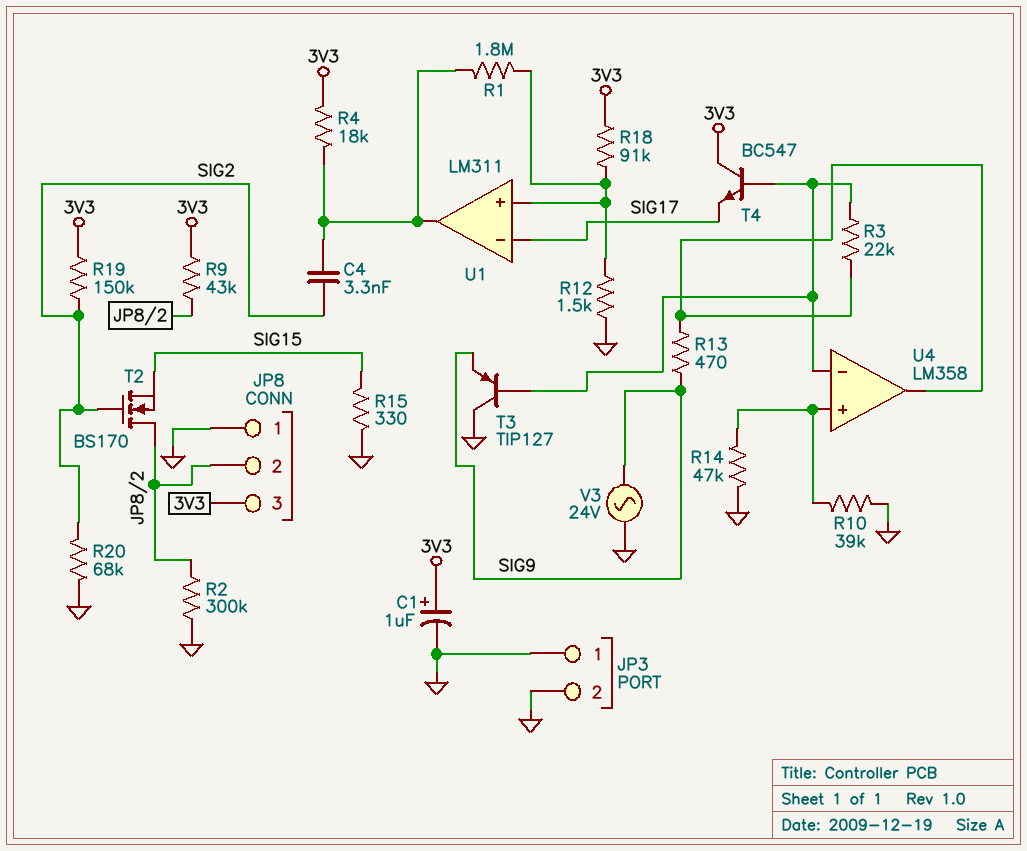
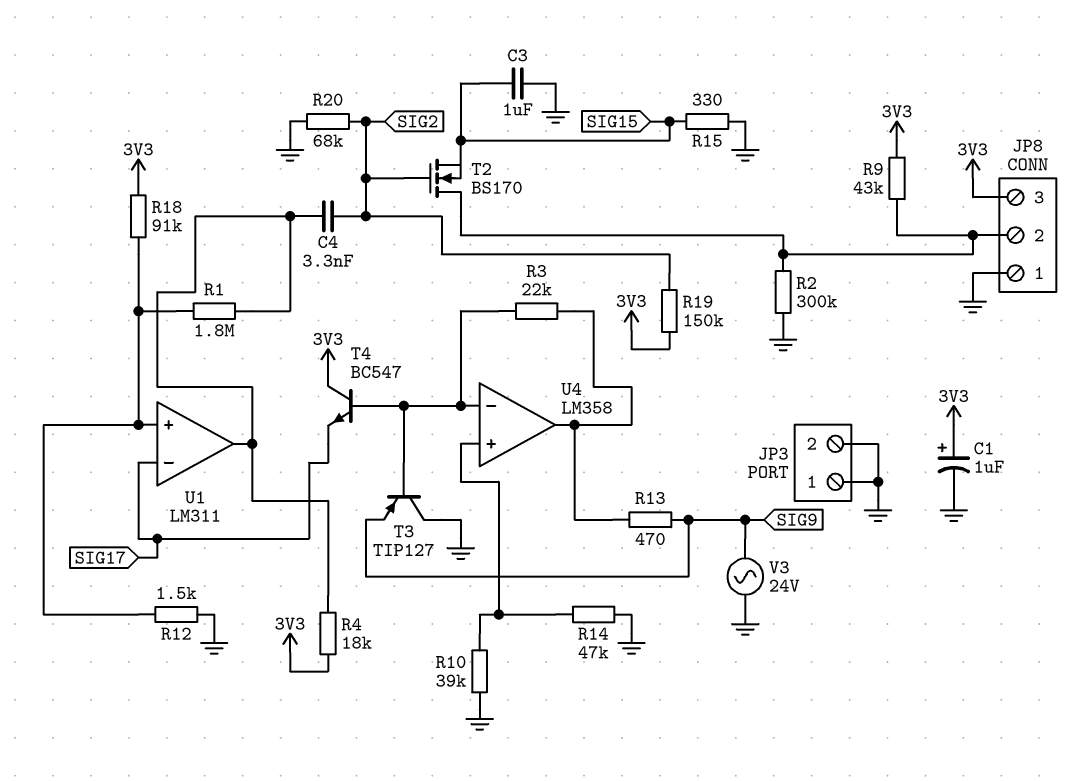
C3: none -> 1uF (GND, SIG15)

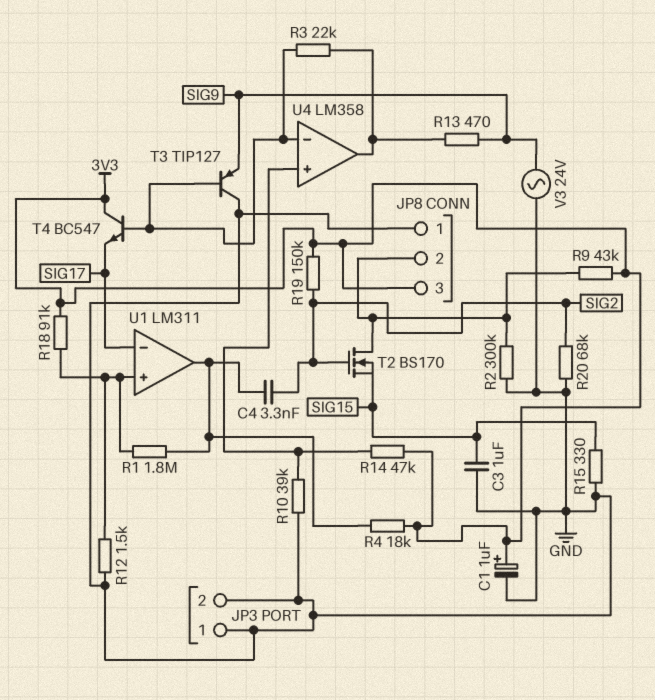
R14: 47k (GND, U4/in+) -> 47k (3V3, U4/in+)

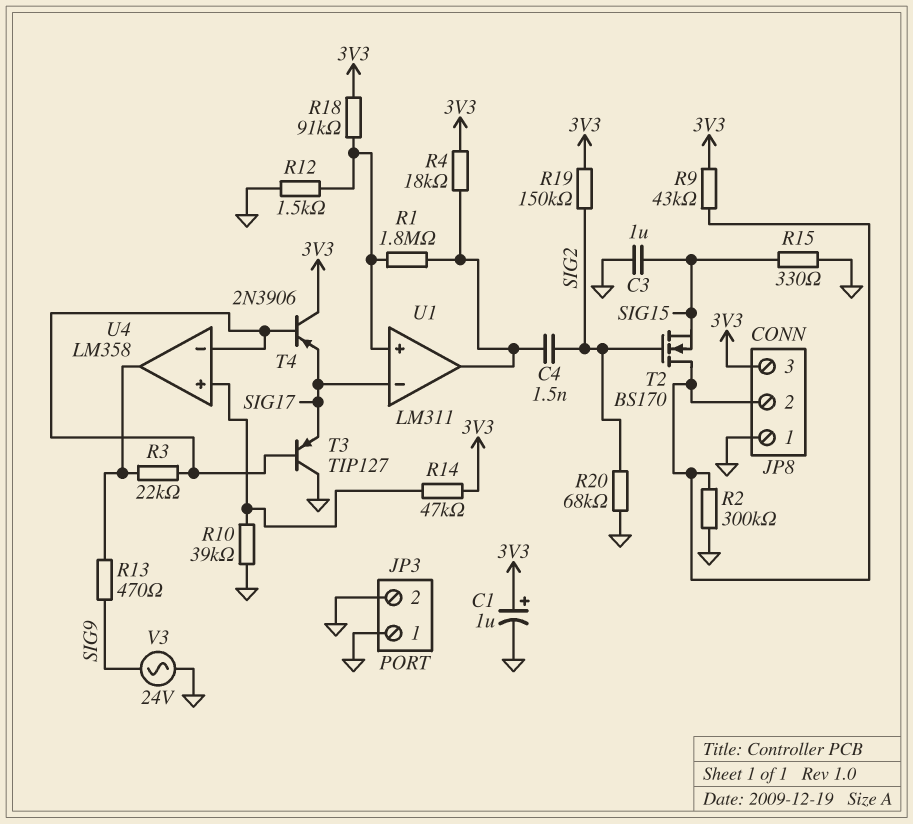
C4: 3.3nF (SIG2, U1/out) -> 1.5nF (SIG2, U1/out)
T3: PNP TIP127 (B U4/in-, C GND, E SIG9) -> PNP TIP127 (B U4/in-, C GND, E SIG17)
T4: NPN BC547 (B U4/in-, C 3V3, E SIG17) -> PNP 2N3906 (B U4/in-, C 3V3, E SIG17)

